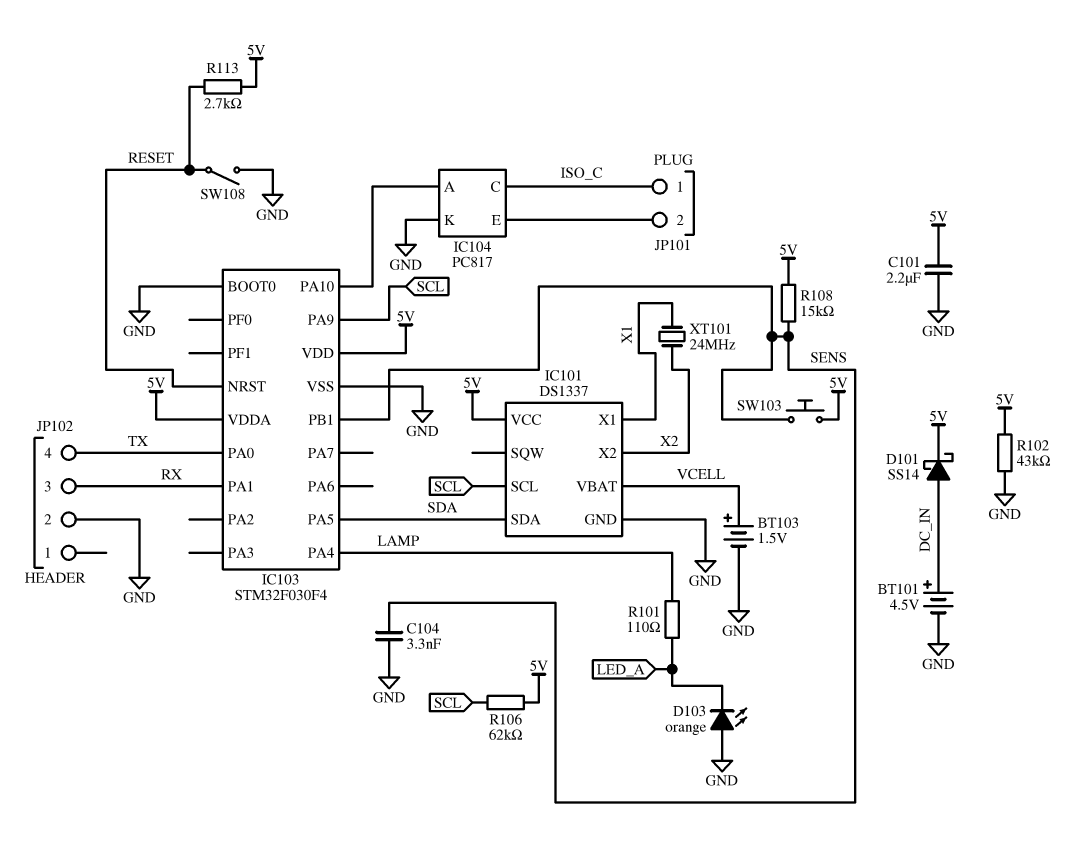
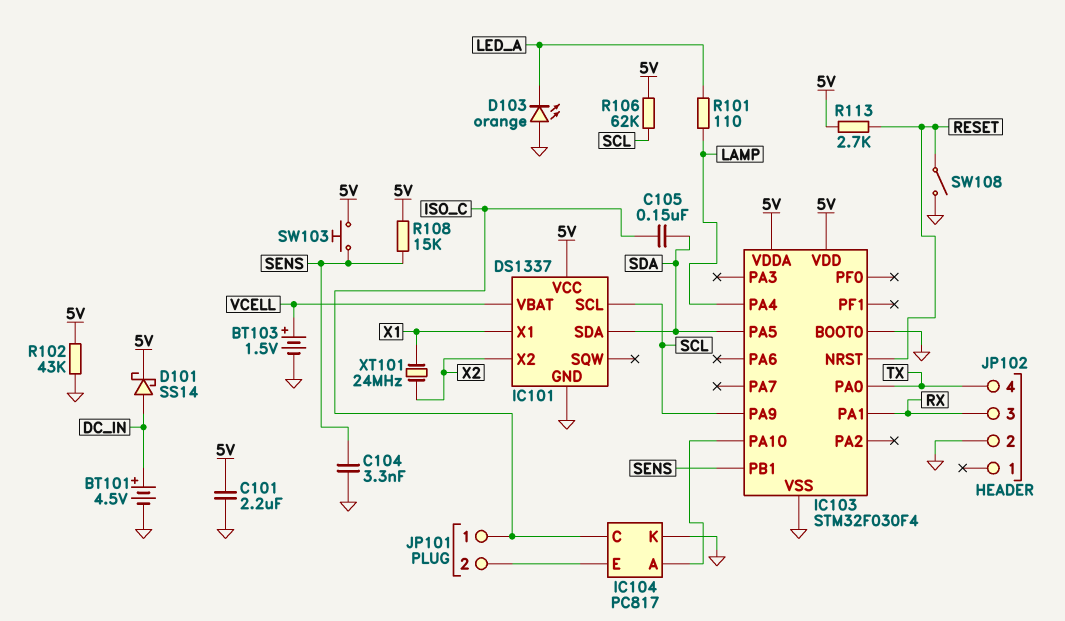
C105: none -> 150nF (ISO_C, SDA)

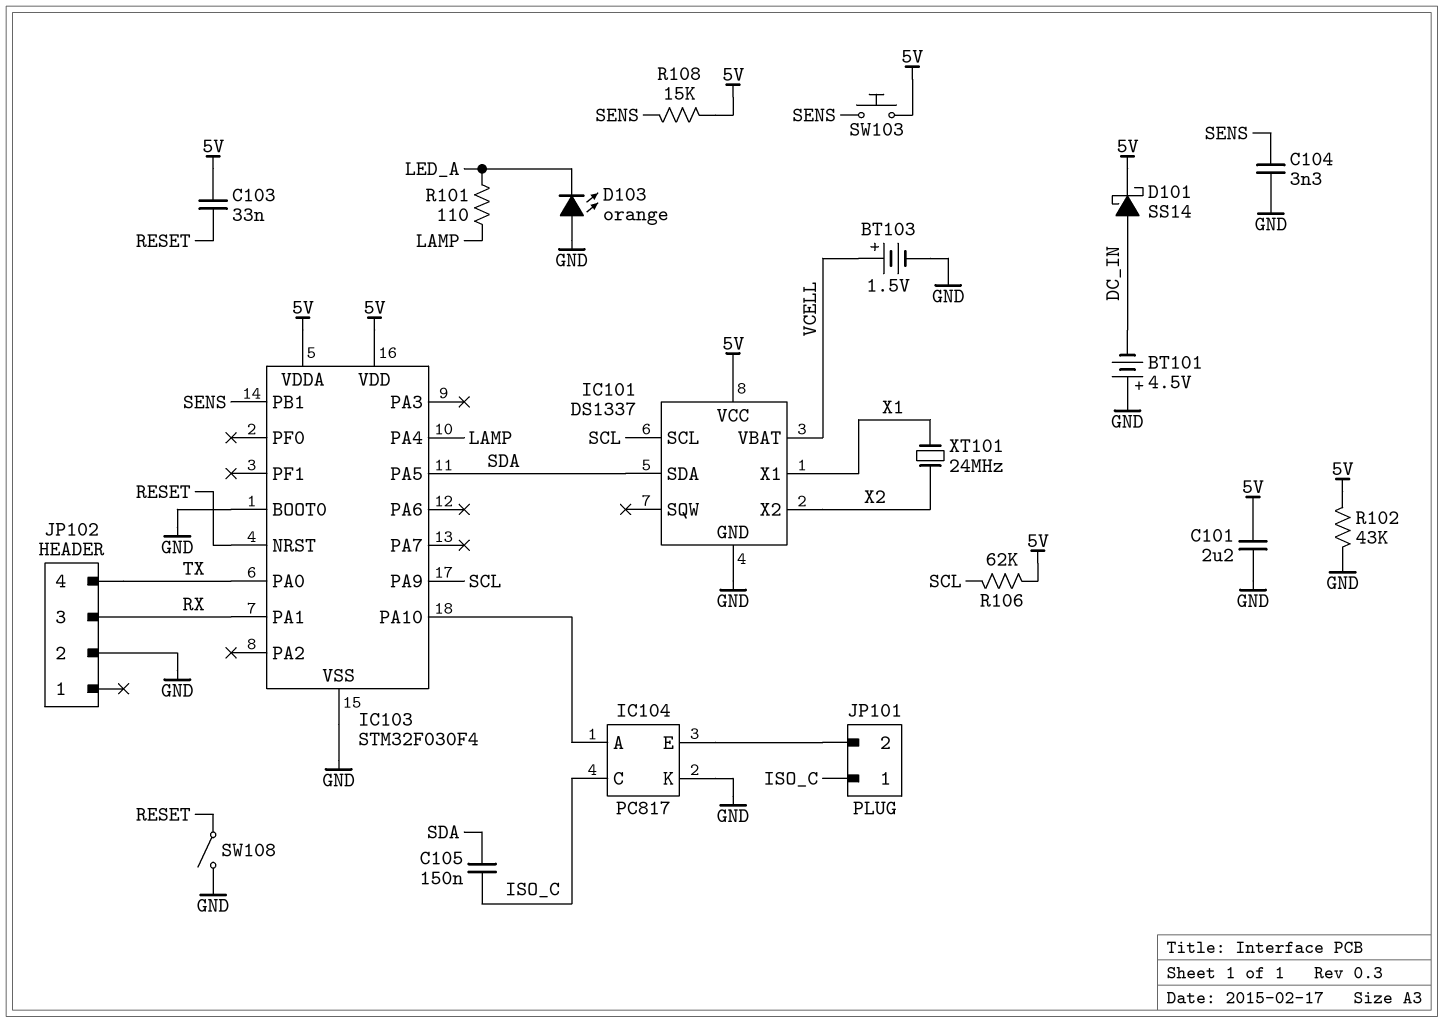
BT101: 4.5V (plus DC_IN, minus GND) -> 4.5V (plus GND, minus DC_IN)
C103: none -> 33nF (5V, RESET)
R113: 2.7k (5V, RESET) -> none

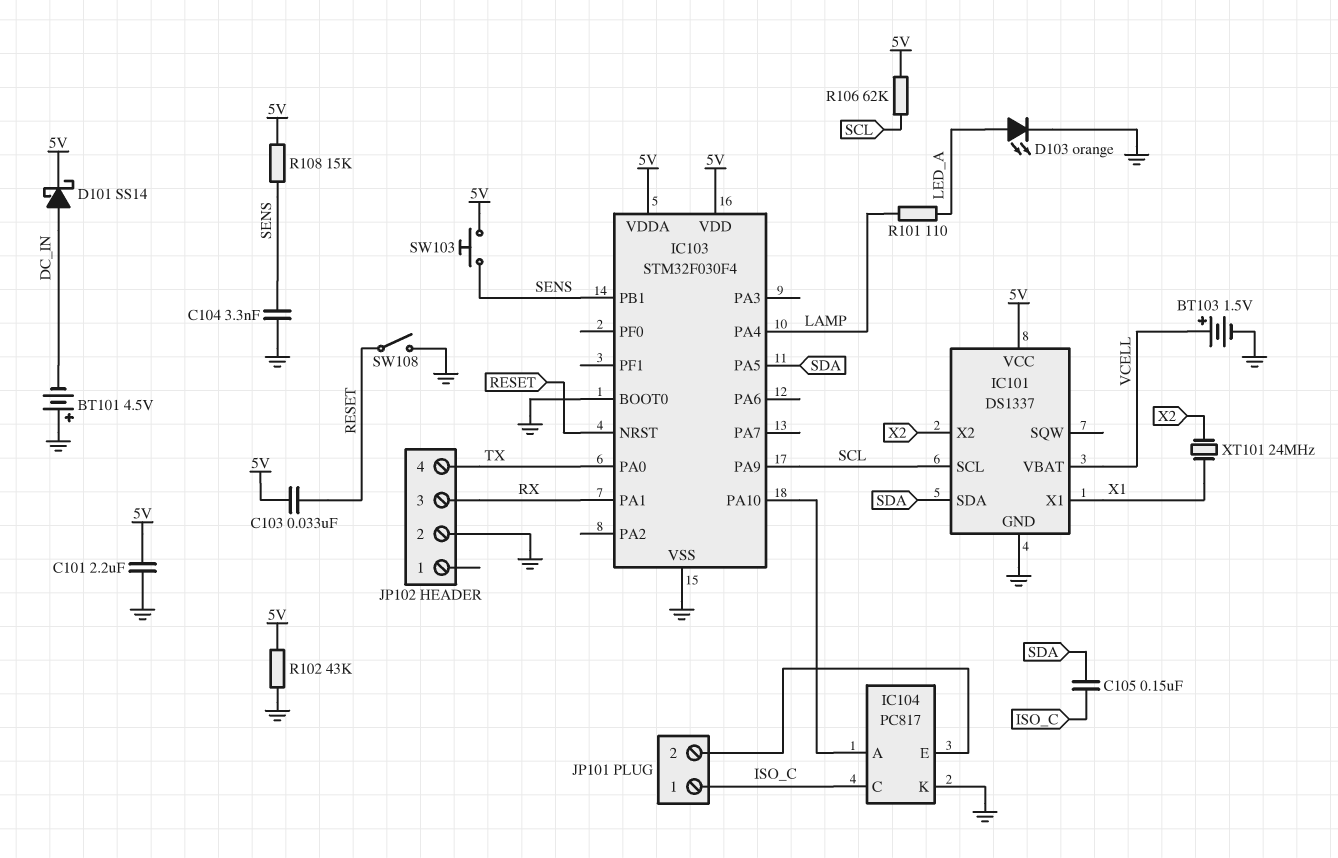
D103: LED orange (A GND, K LED_A) -> LED orange (A LED_A, K GND)

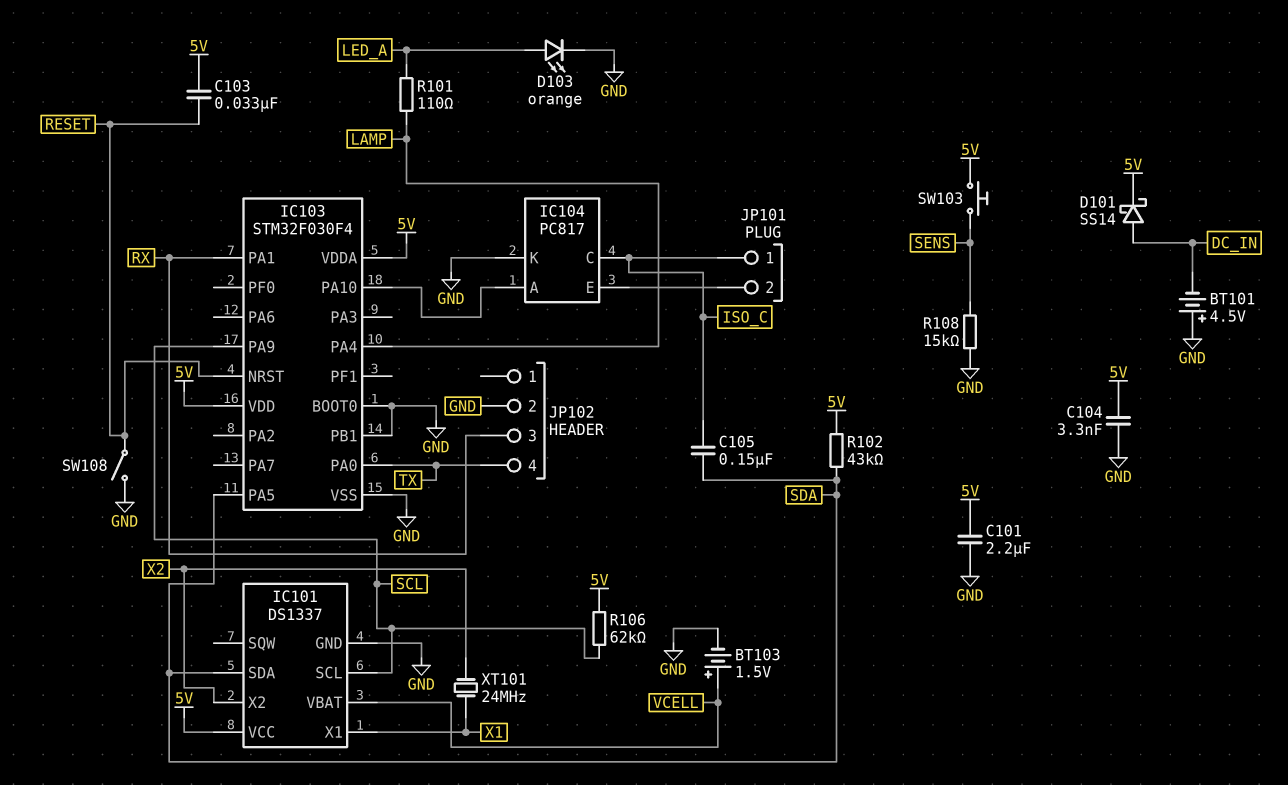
C104: 3.3nF (GND, SENS) -> 3.3nF (5V, GND)
IC103 pin PB1: SENS -> GND
R102: 43k (5V, GND) -> 43k (5V, SDA)
R108: 15k (5V, SENS) -> 15k (GND, SENS)

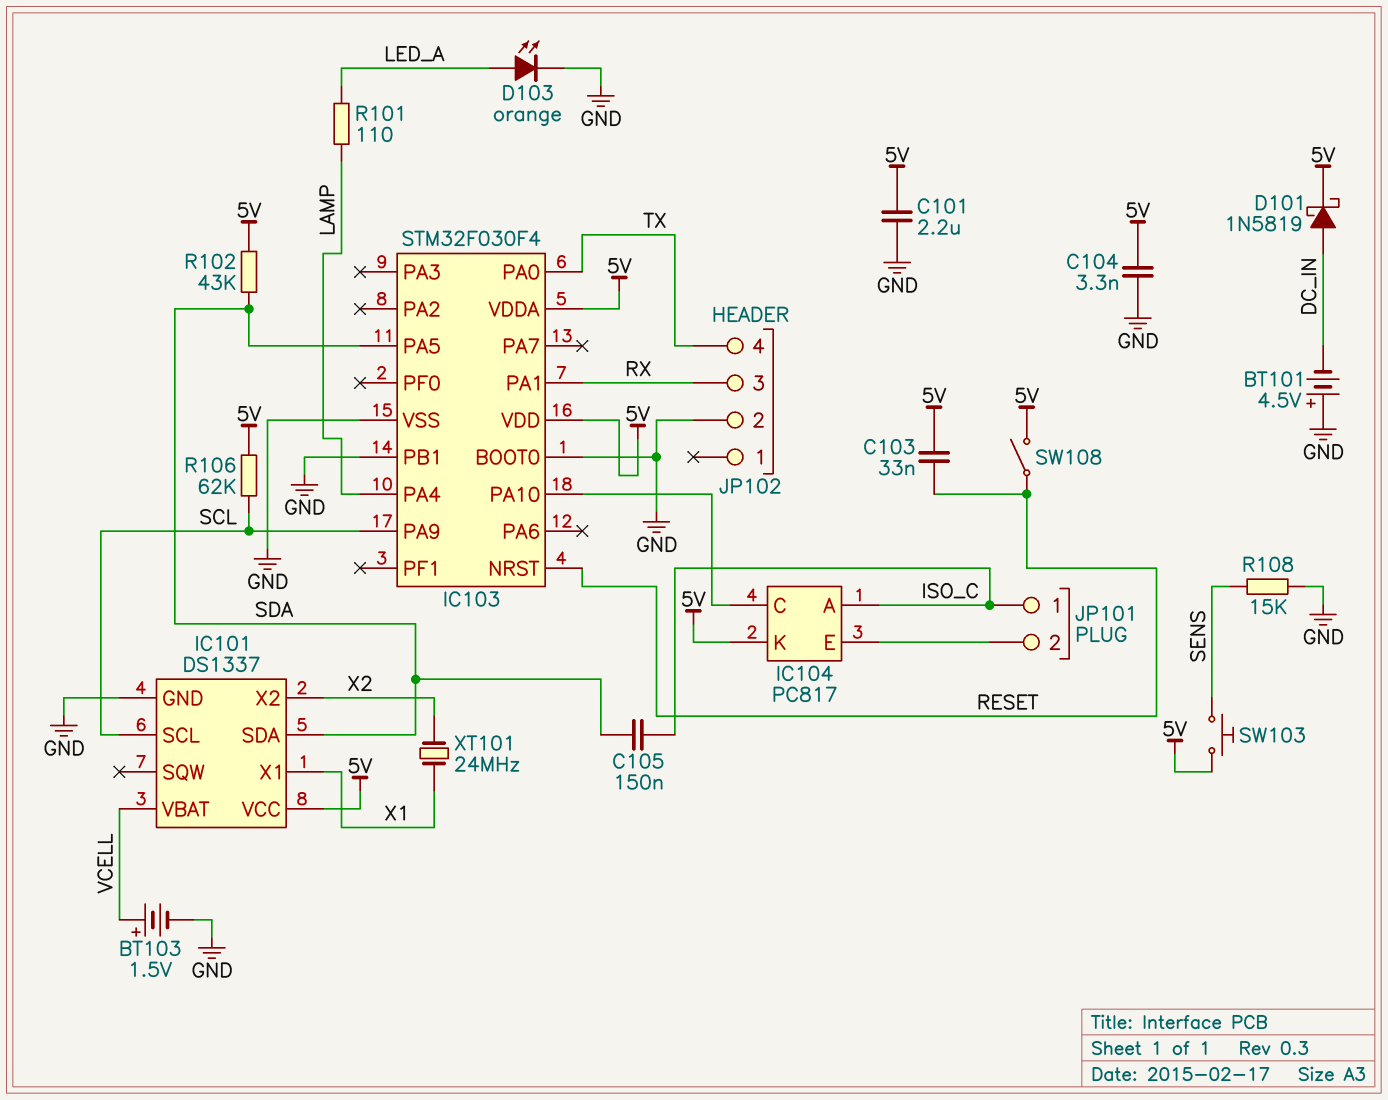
D101: schottky SS14 (A DC_IN, K 5V) -> schottky 1N5819 (A DC_IN, K 5V)
IC104 pin A: IC103/PA10 -> ISO_C
IC104 pin C: ISO_C -> IC103/PA10
IC104 pin K: GND -> 5V
SW108: switch (GND, RESET) -> switch (5V, RESET)

